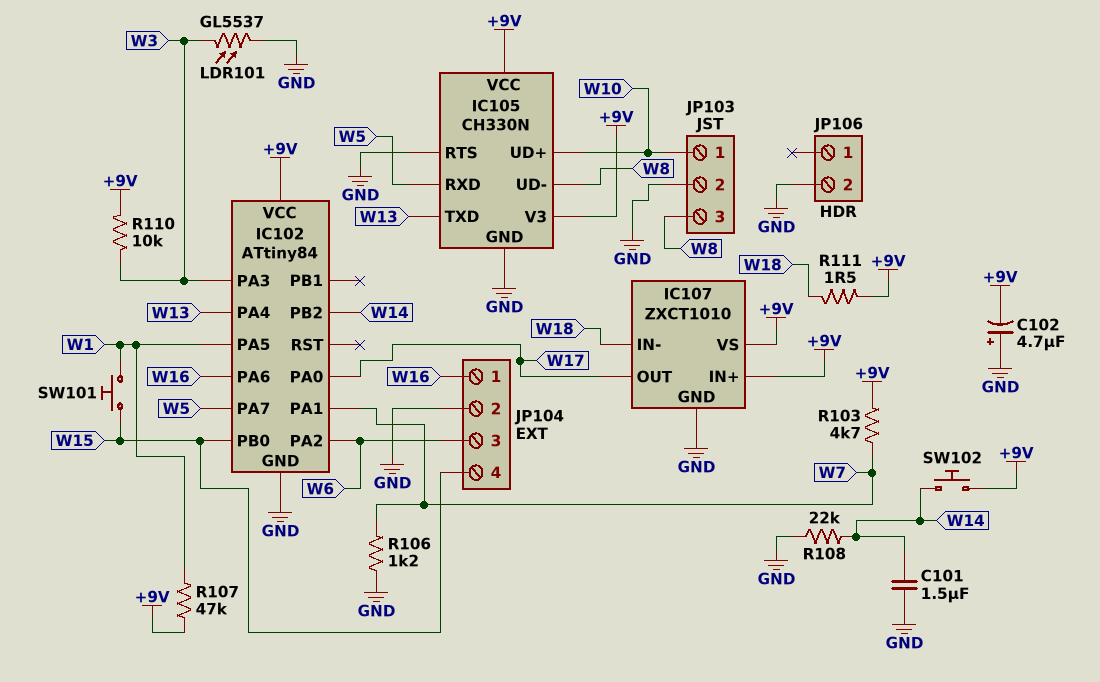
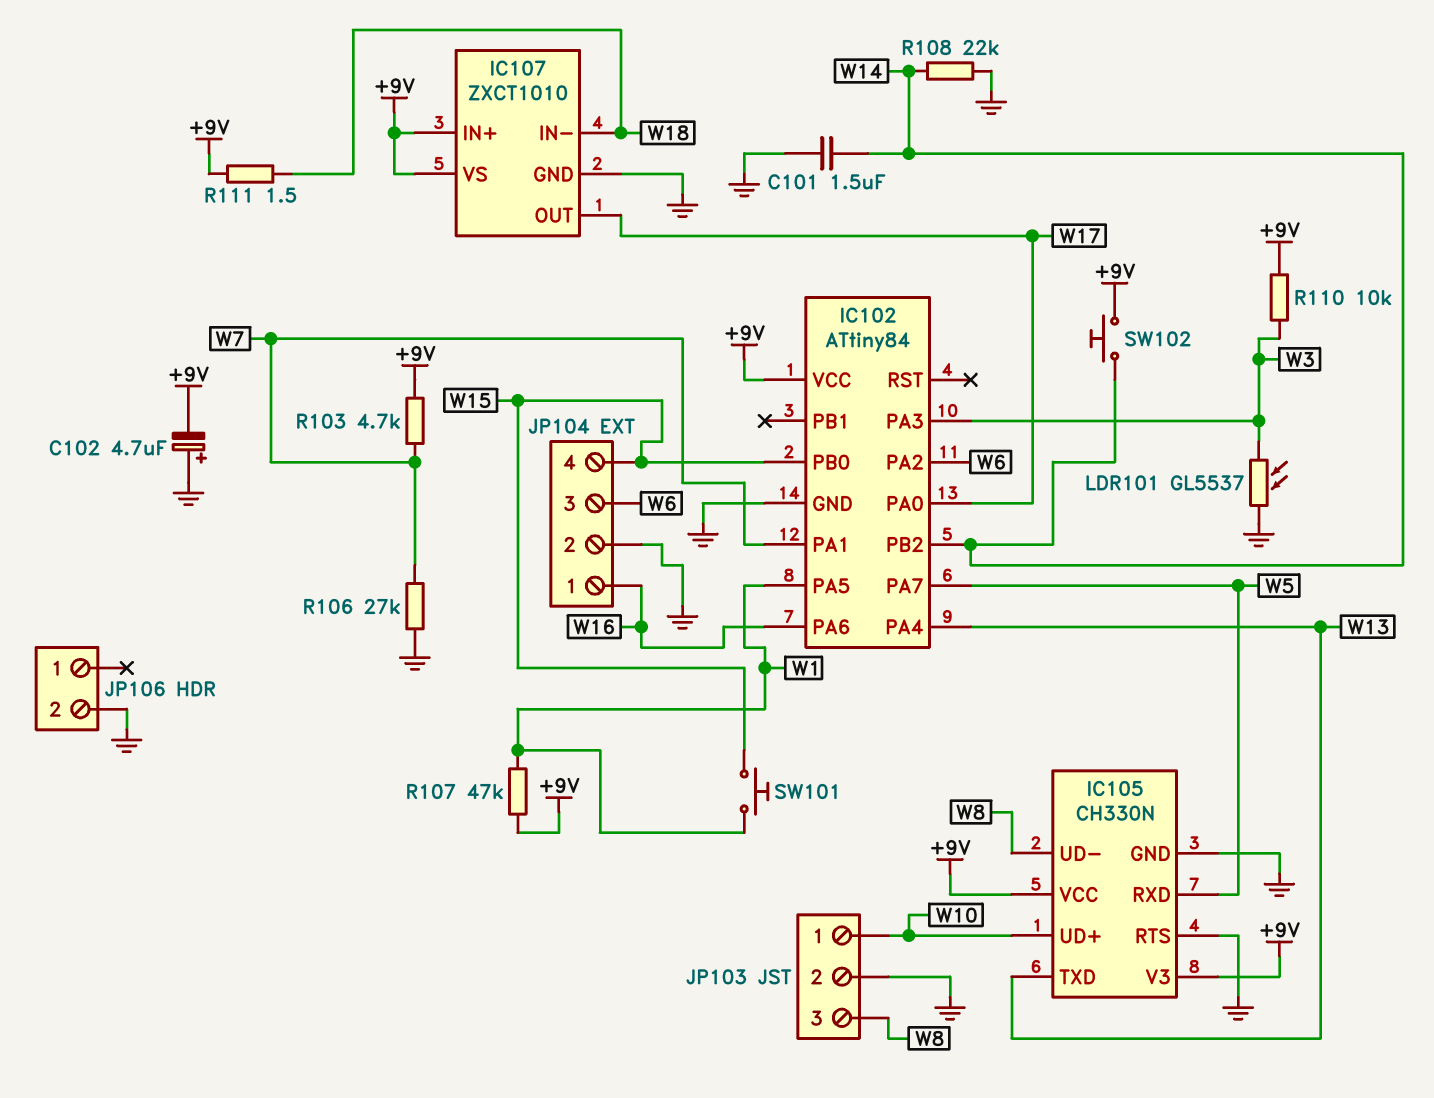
R106: 1.2k (GND, W7) -> 27k (GND, W7)

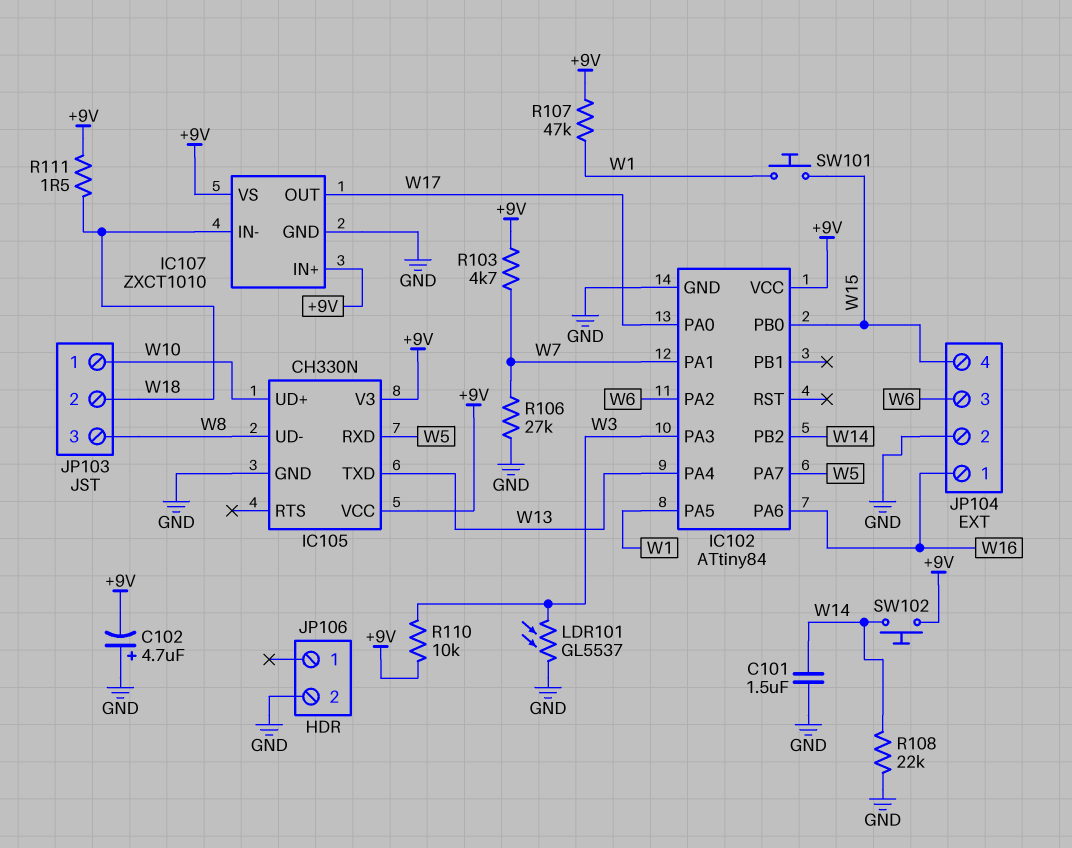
IC105 pin RTS: GND -> none
JP103 pin 2: GND -> W18

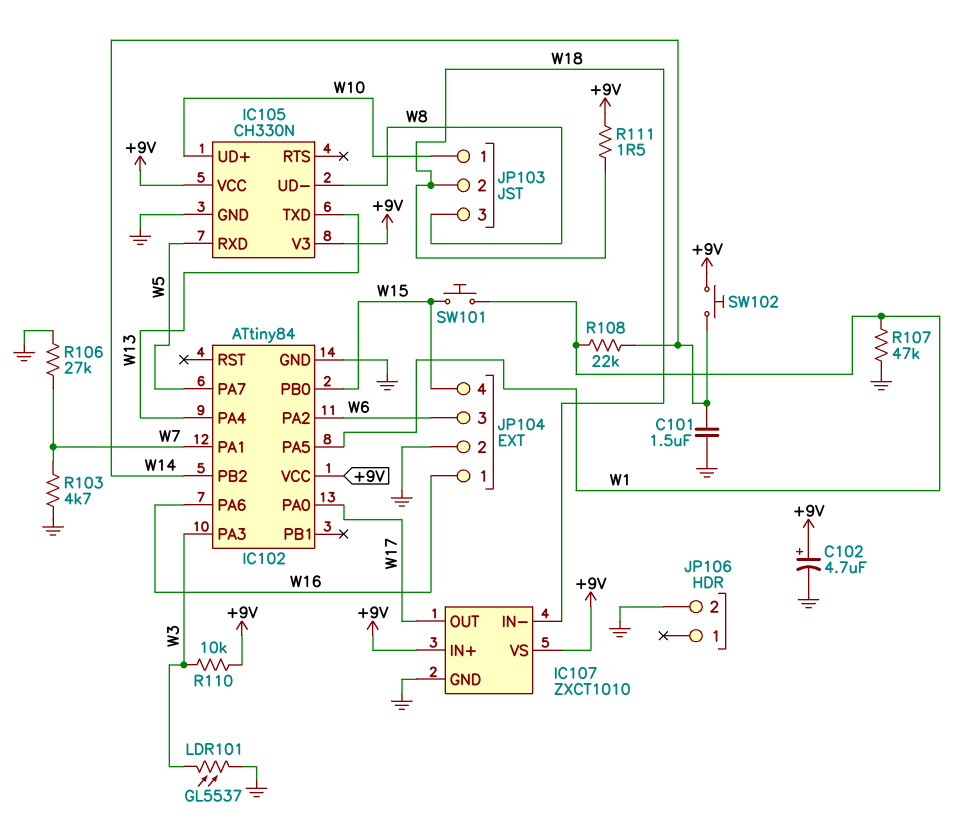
C102: 4.7uF (plus GND, minus +9V) -> 4.7uF (plus +9V, minus GND)
R103: 4.7k (+9V, W7) -> 4.7k (GND, W7)
R107: 47k (+9V, W1) -> 47k (GND, W1)
R108: 22k (GND, W14) -> 22k (W1, W14)

